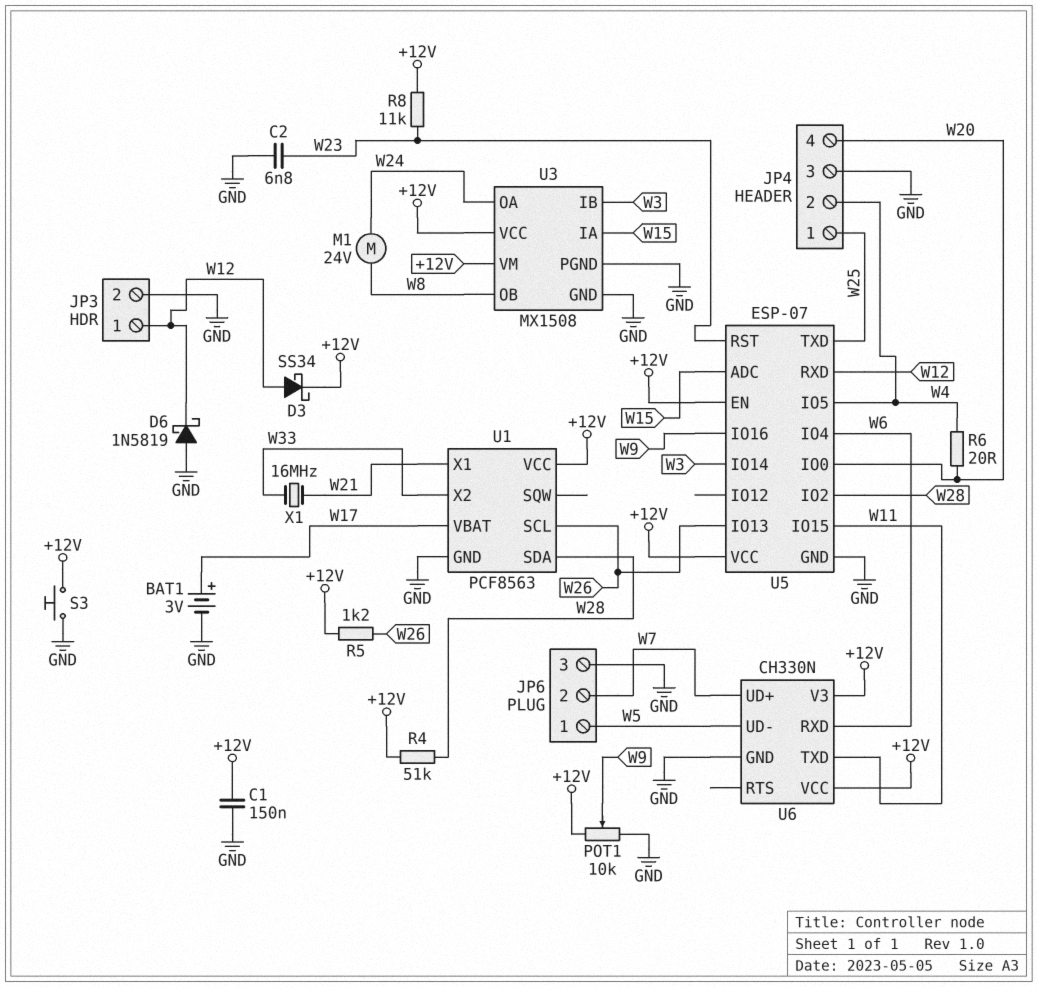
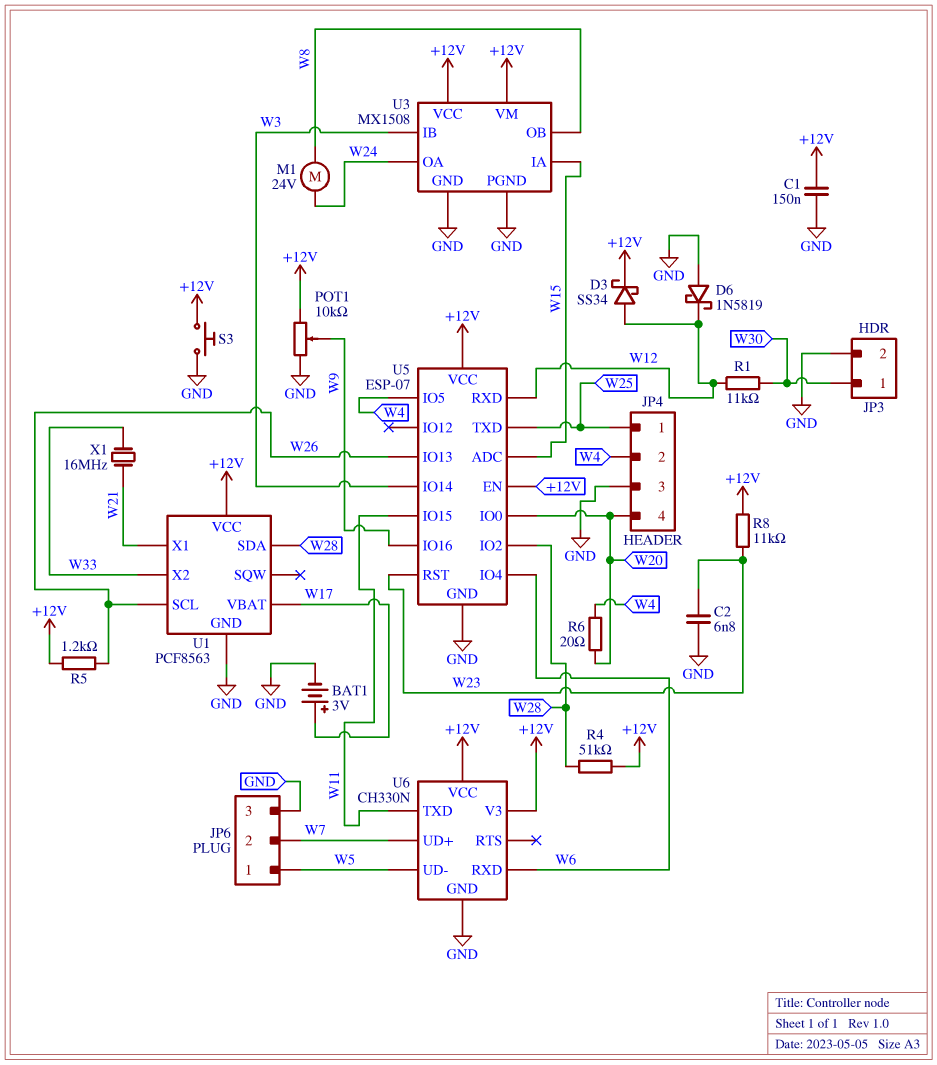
JP3 pin 1: W12 -> W30
R1: none -> 11k (W12, W30)

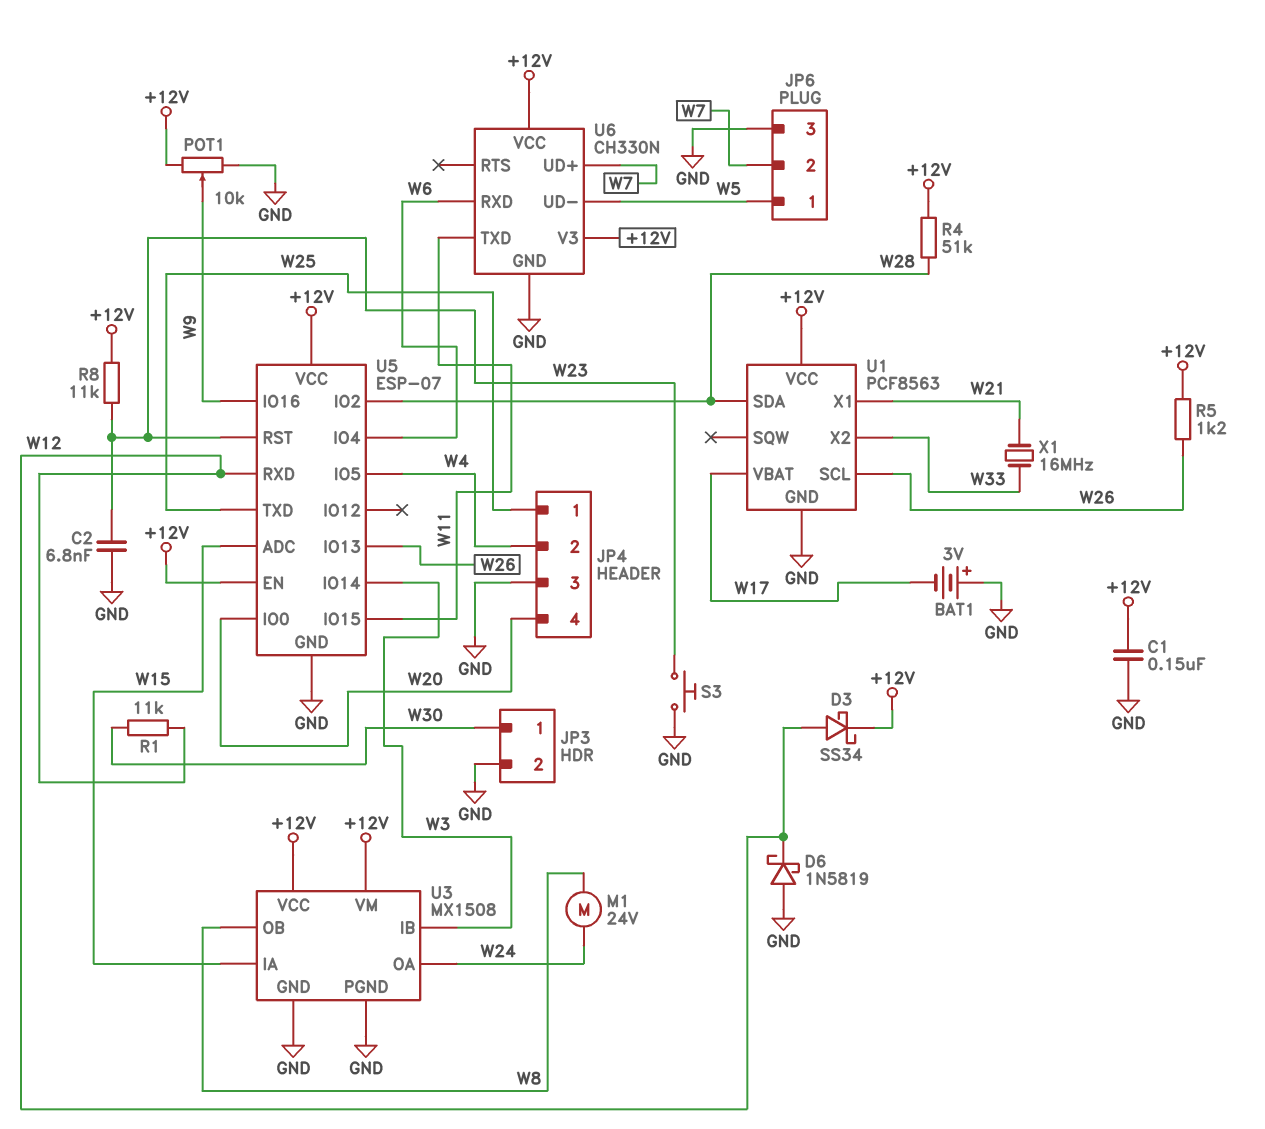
BAT1: 3V (plus W17, minus GND) -> 3V (plus GND, minus W17)
R6: 20 (W4, W20) -> none
S3: button (+12V, GND) -> button (GND, W23)

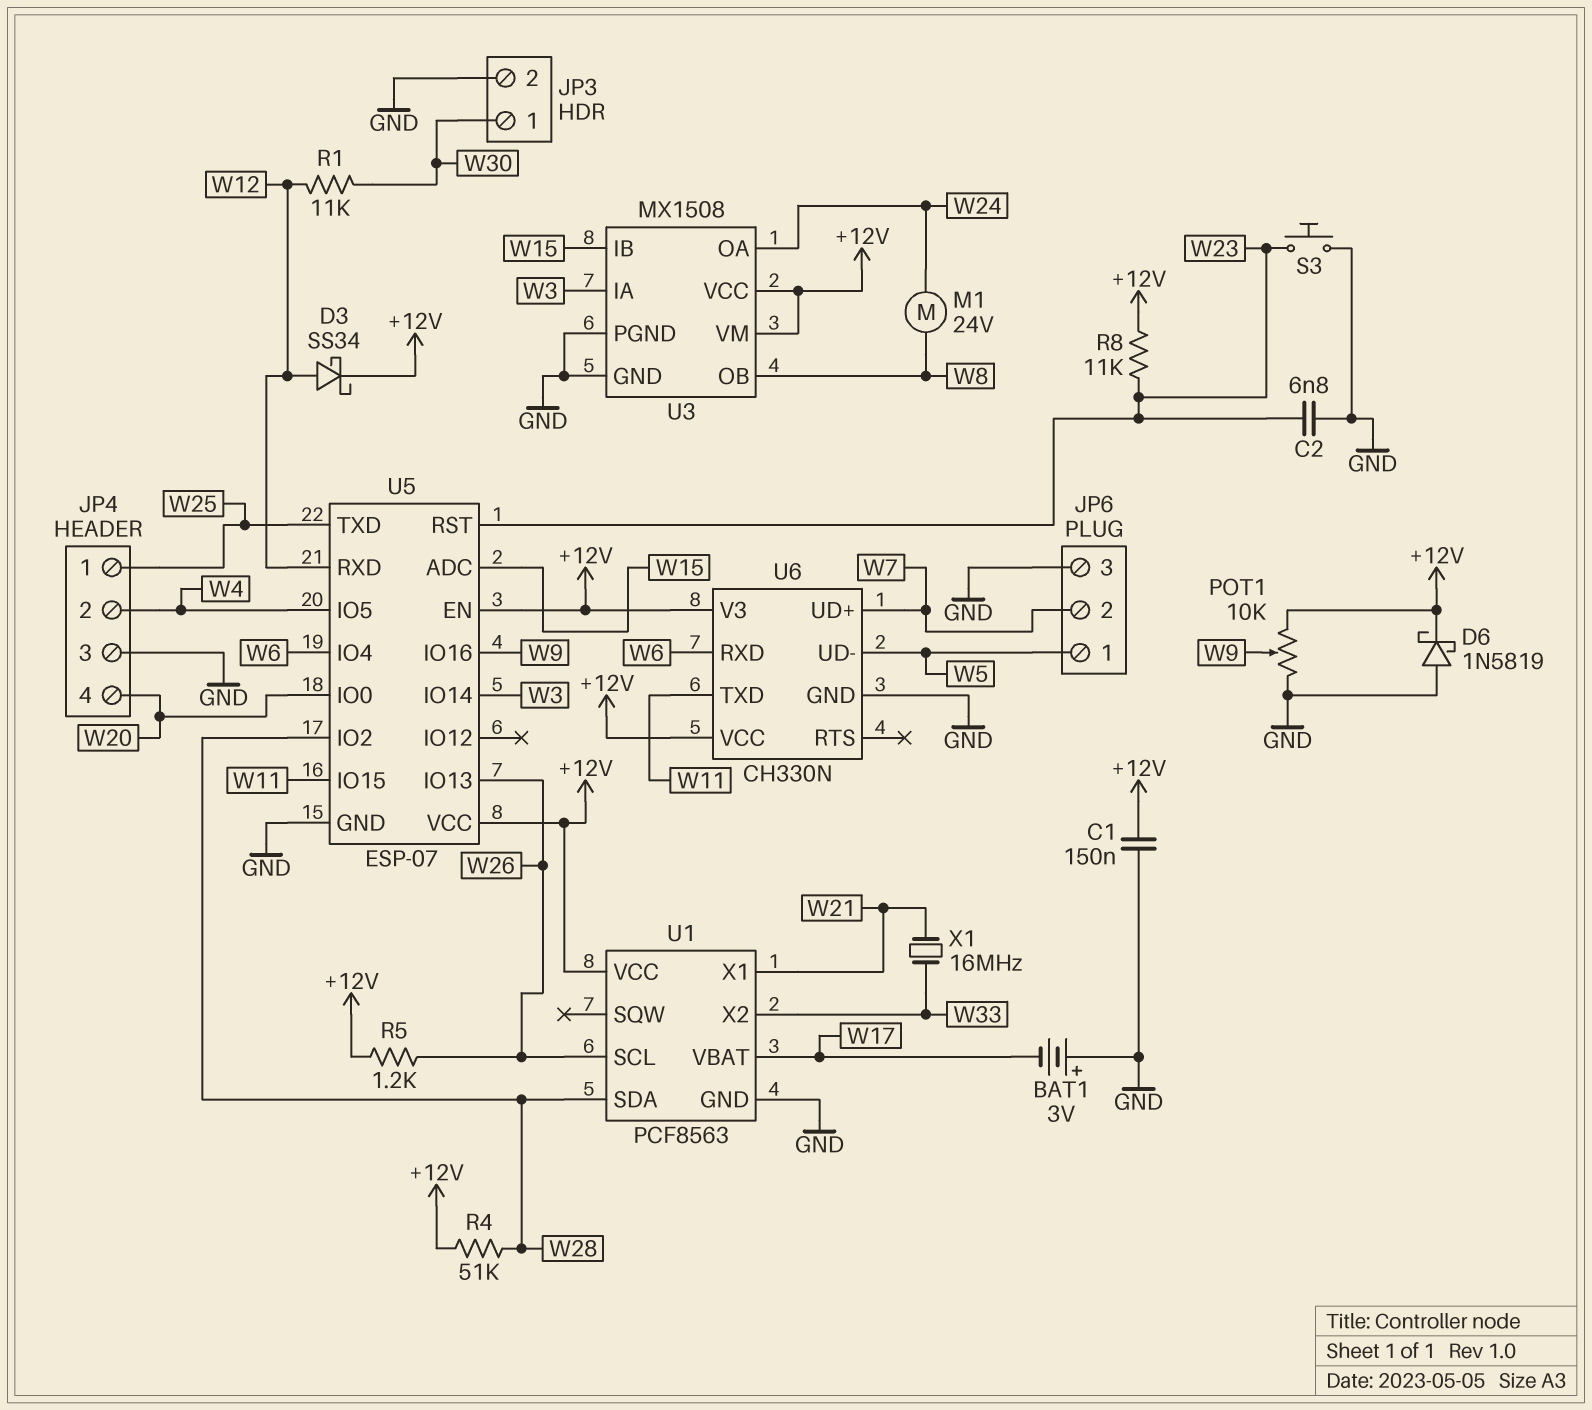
D6: schottky 1N5819 (A GND, K W12) -> schottky 1N5819 (A GND, K +12V)
U3 pin IA: W15 -> W3
U3 pin IB: W3 -> W15

